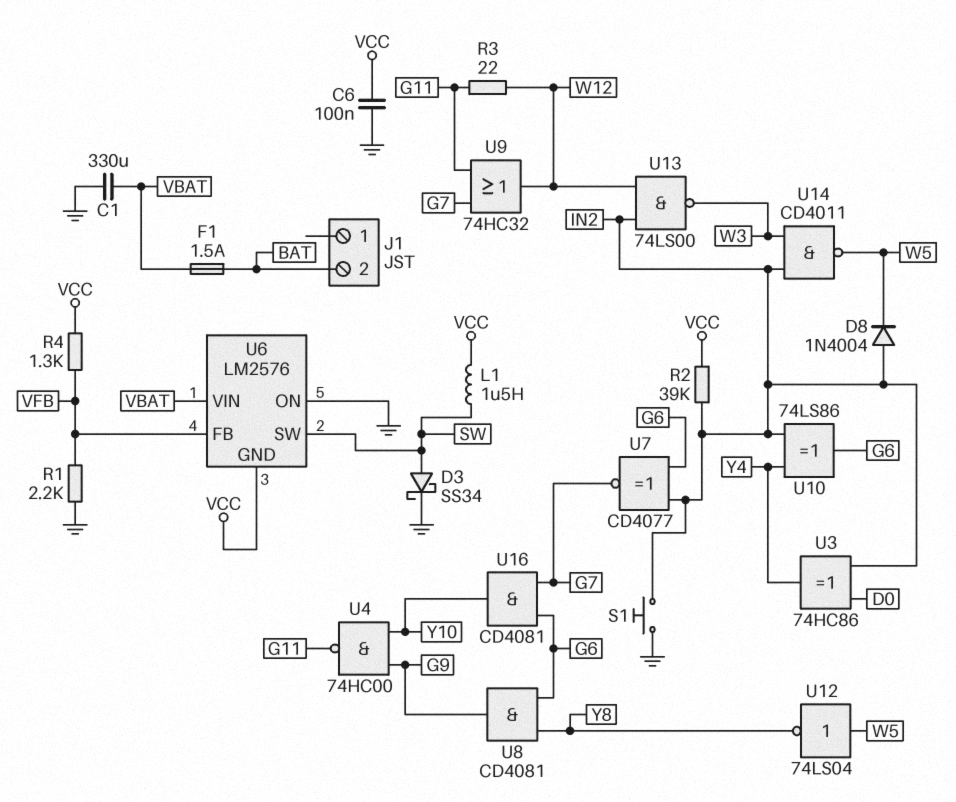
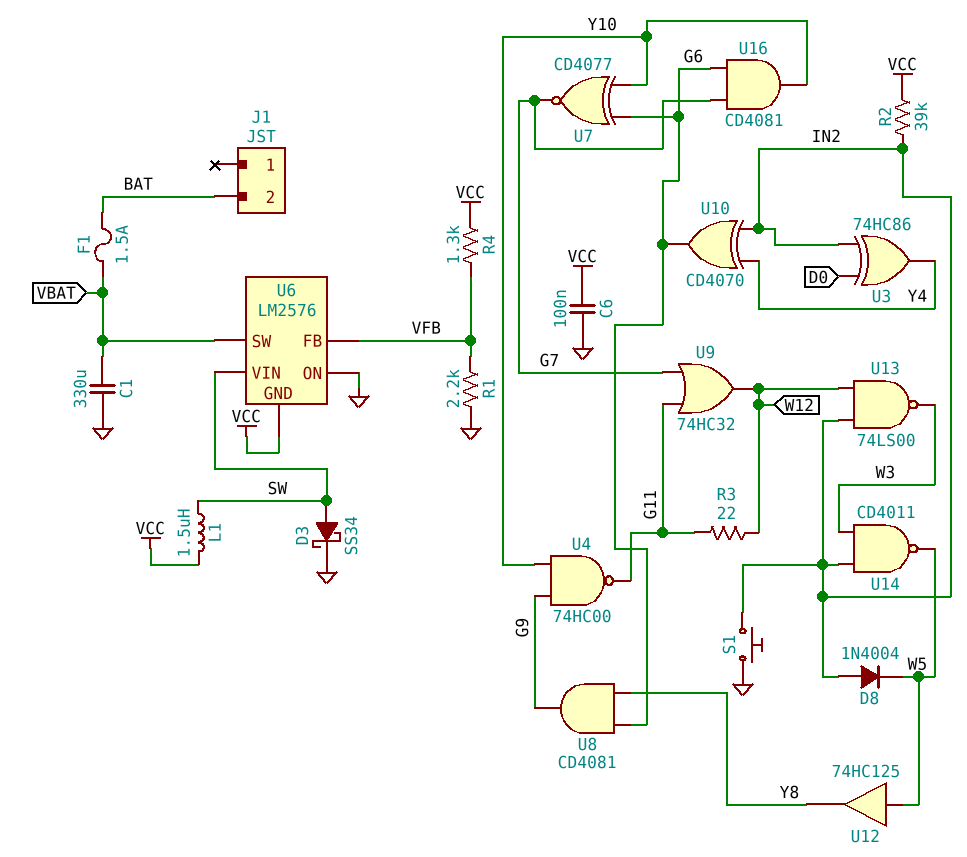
U6 pin SW: SW -> VBAT
U6 pin VIN: VBAT -> SW
U7: XNOR CD4077 (in G6, in IN2, out G7) -> XNOR CD4077 (in G6, in Y10, out G7)
U10: XOR 74LS86 (in IN2, in Y4, out G6) -> XOR CD4070 (in IN2, in Y4, out G6)
U12: NOT 74LS04 (in W5, out Y8) -> buffer 74HC125 (in W5, out Y8)

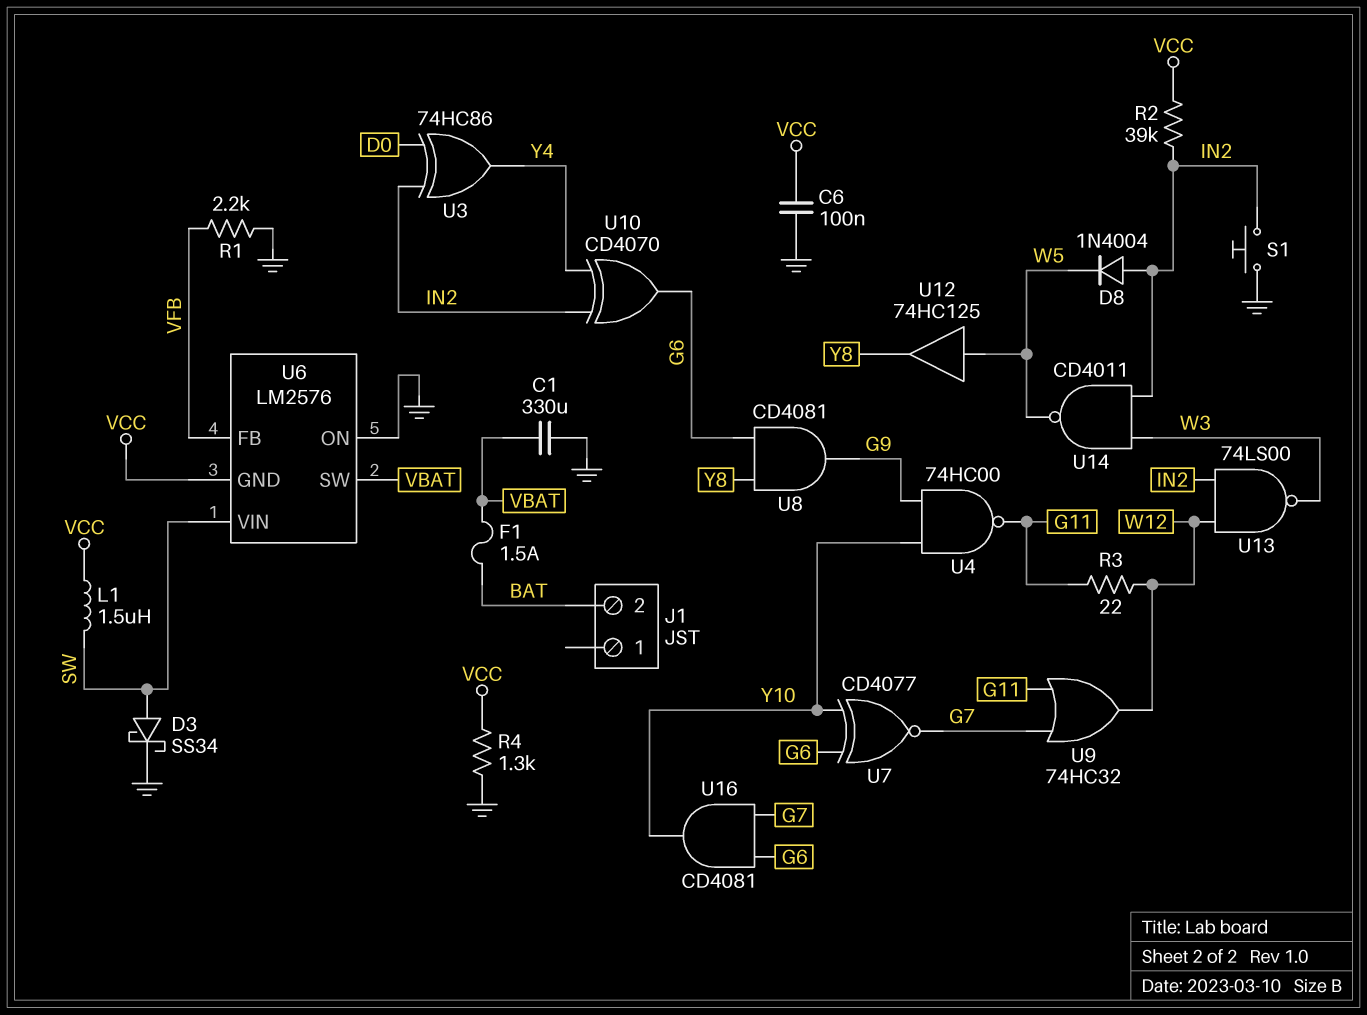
R4: 1.3k (VCC, VFB) -> 1.3k (GND, VCC)

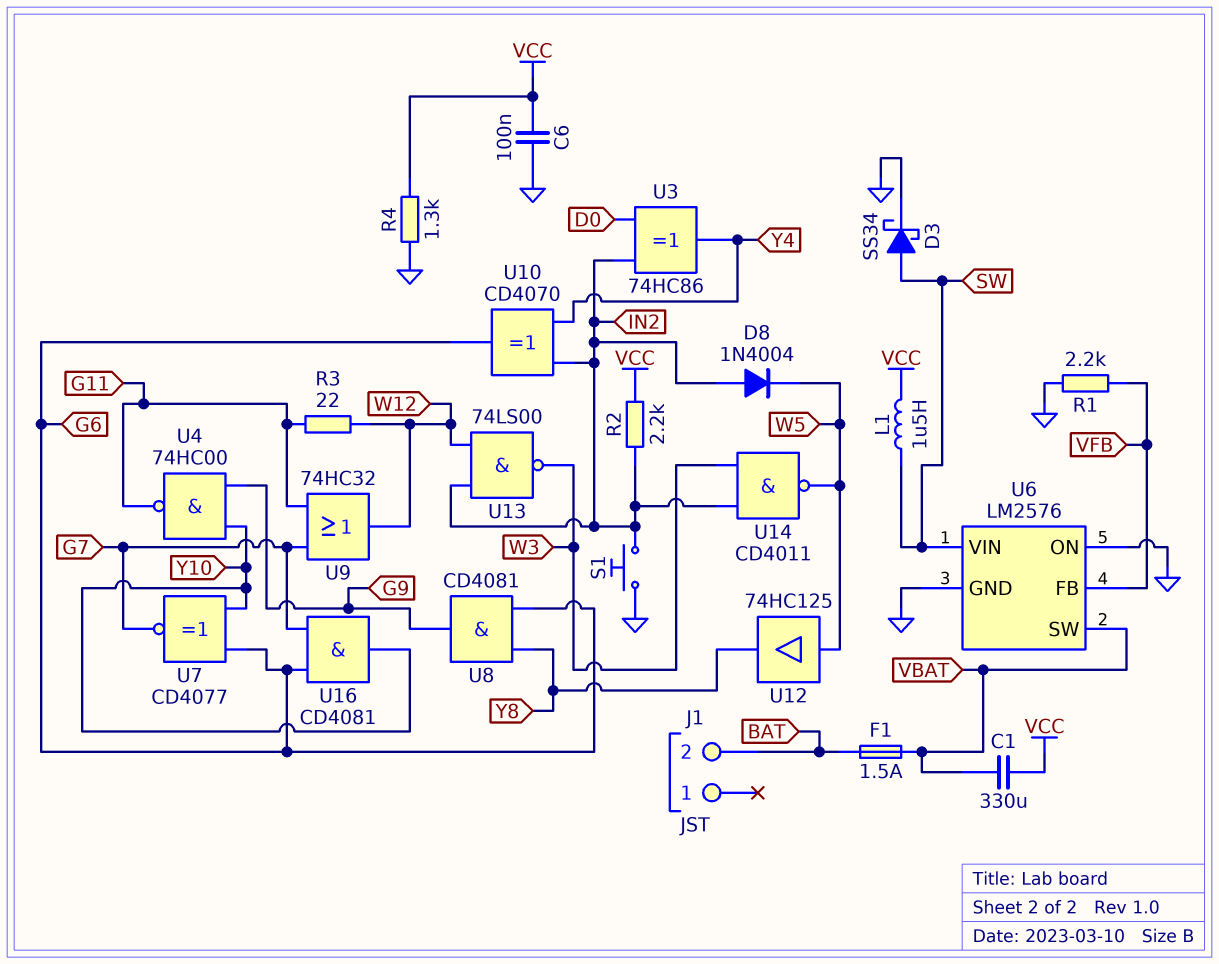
C1: 330uF (GND, VBAT) -> 330uF (VBAT, VCC)
R2: 39k (IN2, VCC) -> 2.2k (IN2, VCC)
U6 pin GND: VCC -> GND

